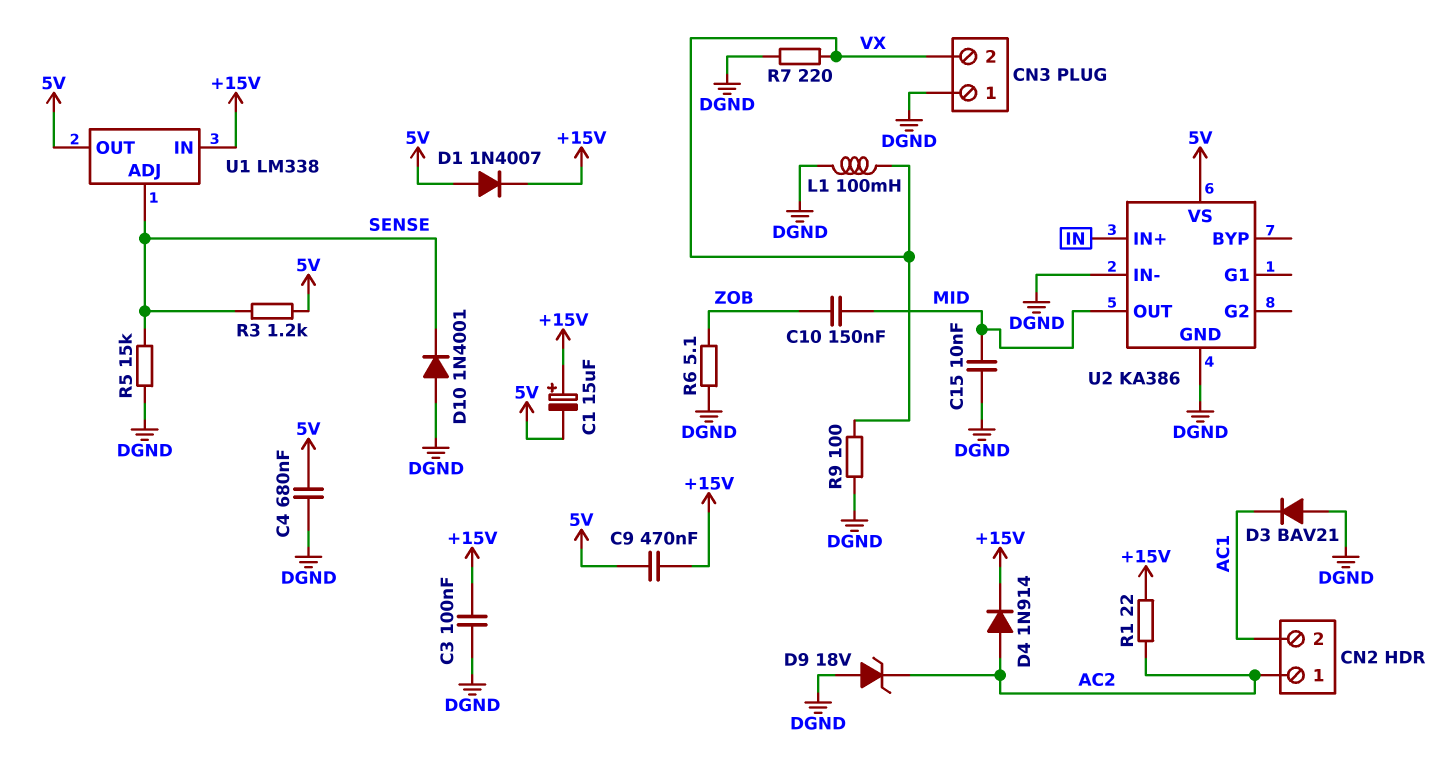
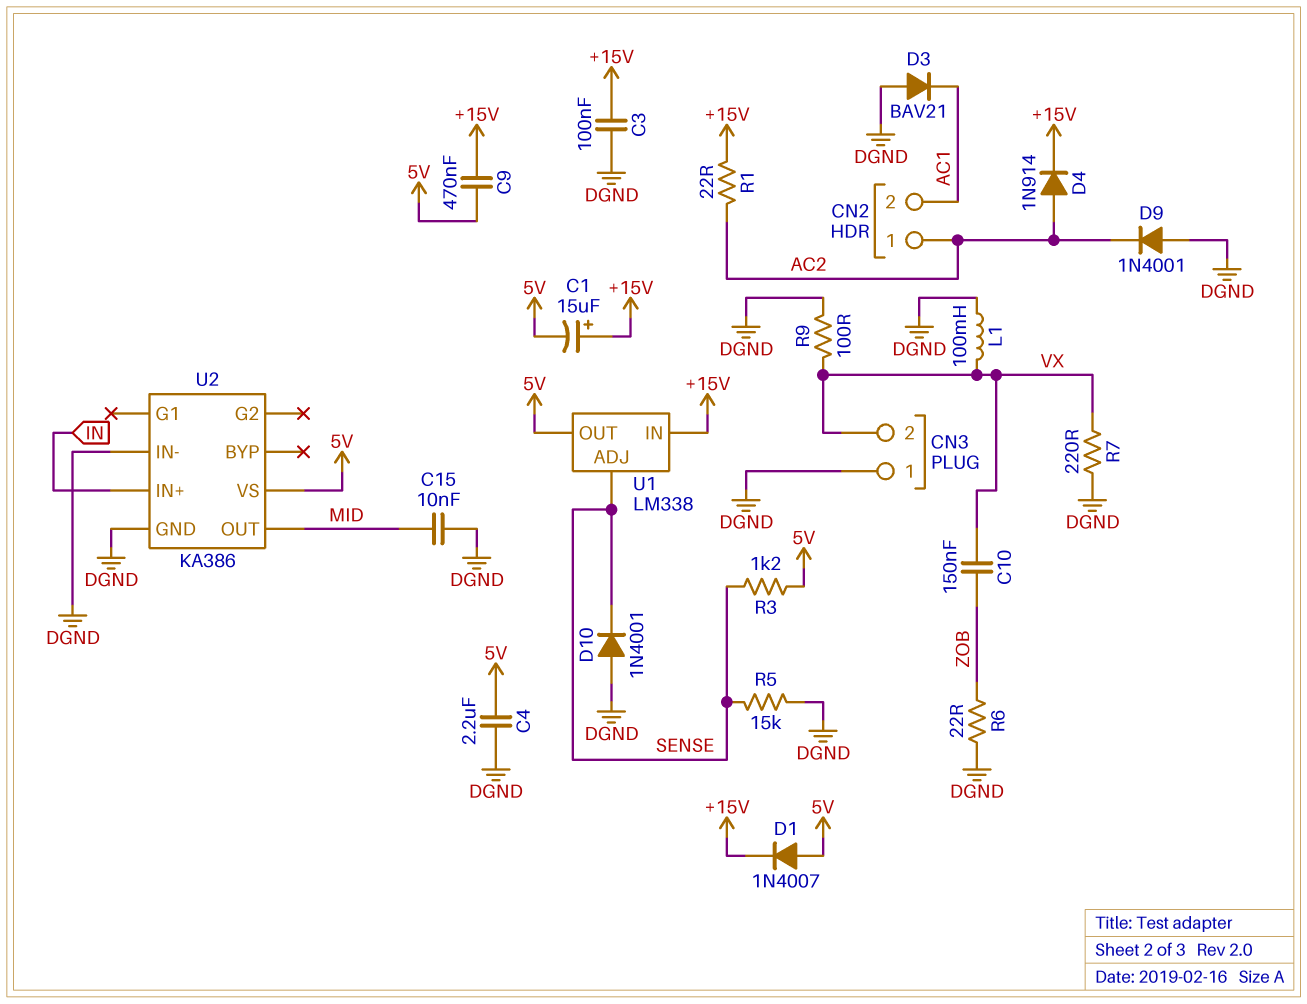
C4: 680nF (5V, DGND) -> 2.2uF (5V, DGND)
C10: 150nF (MID, ZOB) -> 150nF (VX, ZOB)
D9: zener 18V (A DGND, K AC2) -> diode 1N4001 (A DGND, K AC2)
R6: 5.1 (DGND, ZOB) -> 22 (DGND, ZOB)

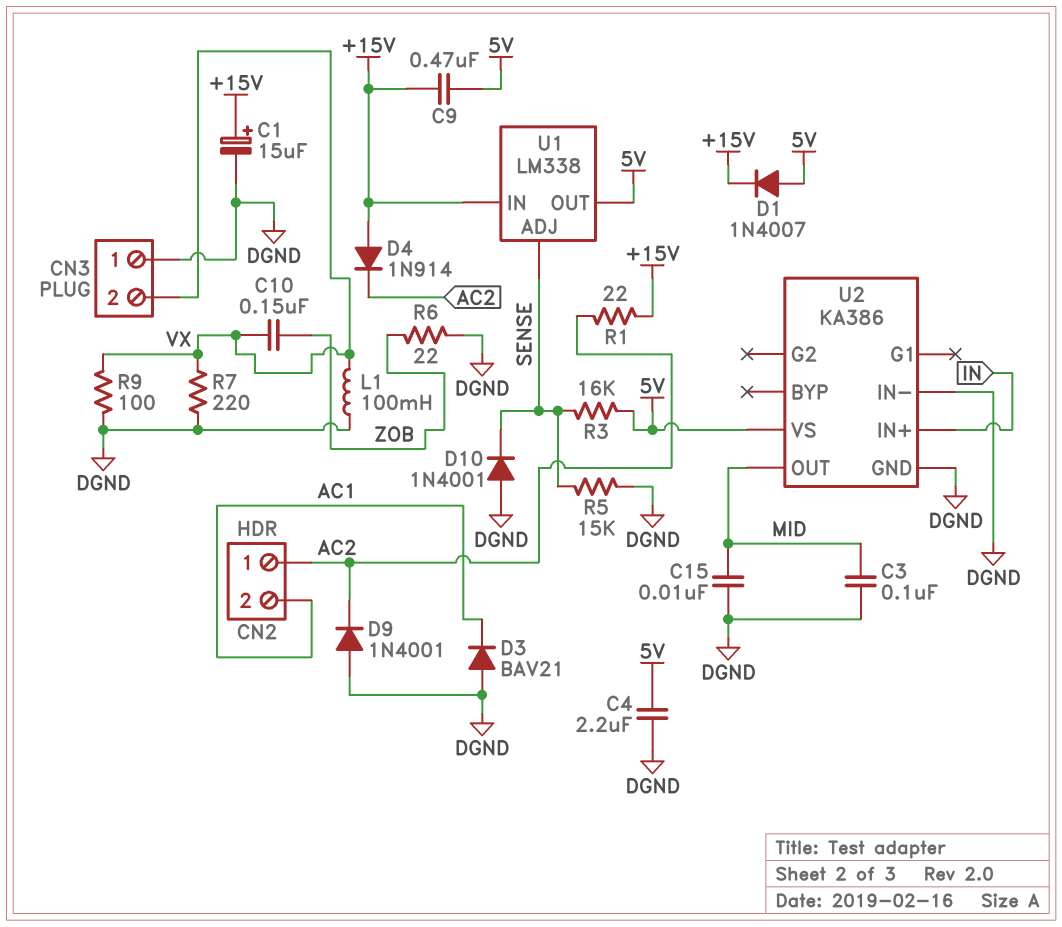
C1: 15uF (plus +15V, minus 5V) -> 15uF (plus +15V, minus DGND)
C3: 100nF (+15V, DGND) -> 100nF (DGND, MID)
D4: diode 1N914 (A AC2, K +15V) -> diode 1N914 (A +15V, K AC2)
R3: 1.2k (5V, SENSE) -> 16k (5V, SENSE)

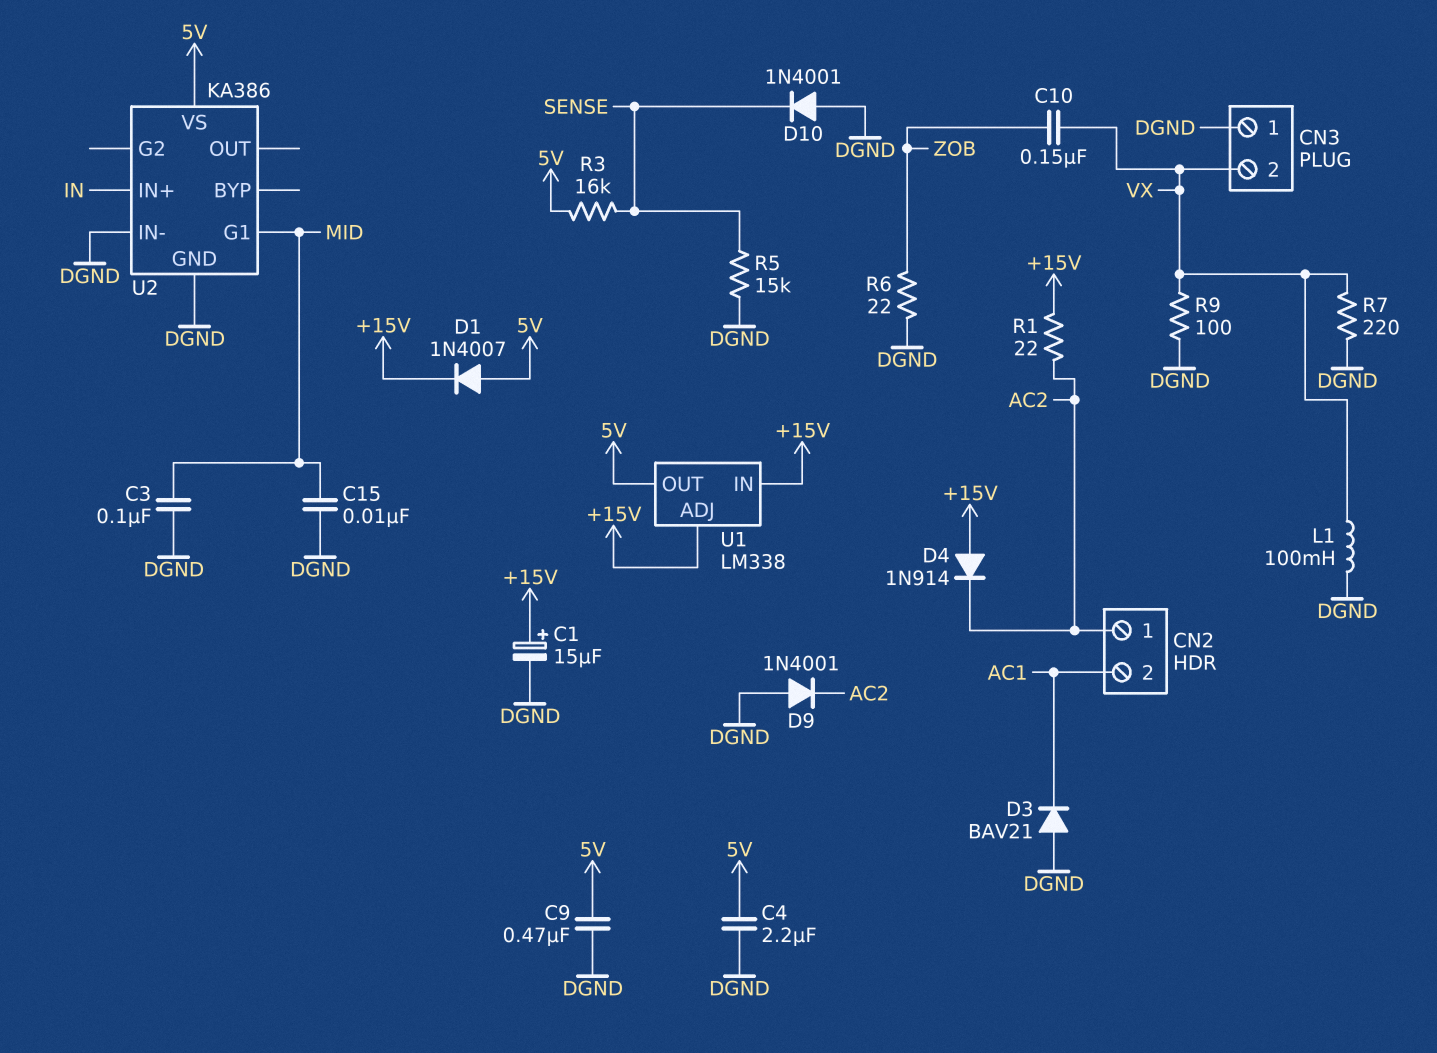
C9: 470nF (+15V, 5V) -> 470nF (5V, DGND)
U1 pin ADJ: SENSE -> +15V
U2 pin G1: none -> MID
U2 pin OUT: MID -> none

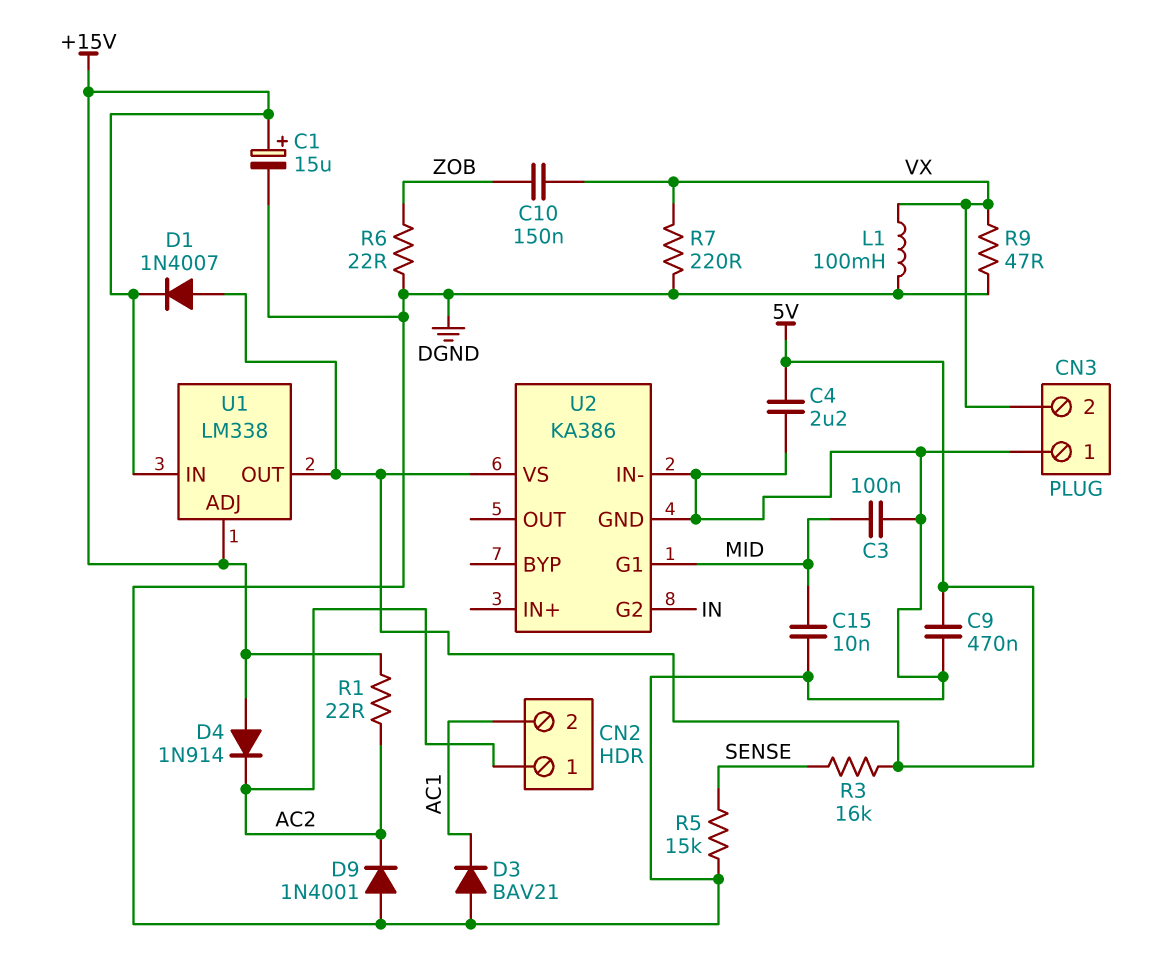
D10: diode 1N4001 (A DGND, K SENSE) -> none
R9: 100 (DGND, VX) -> 47 (DGND, VX)
U2 pin G2: none -> IN
U2 pin IN+: IN -> none

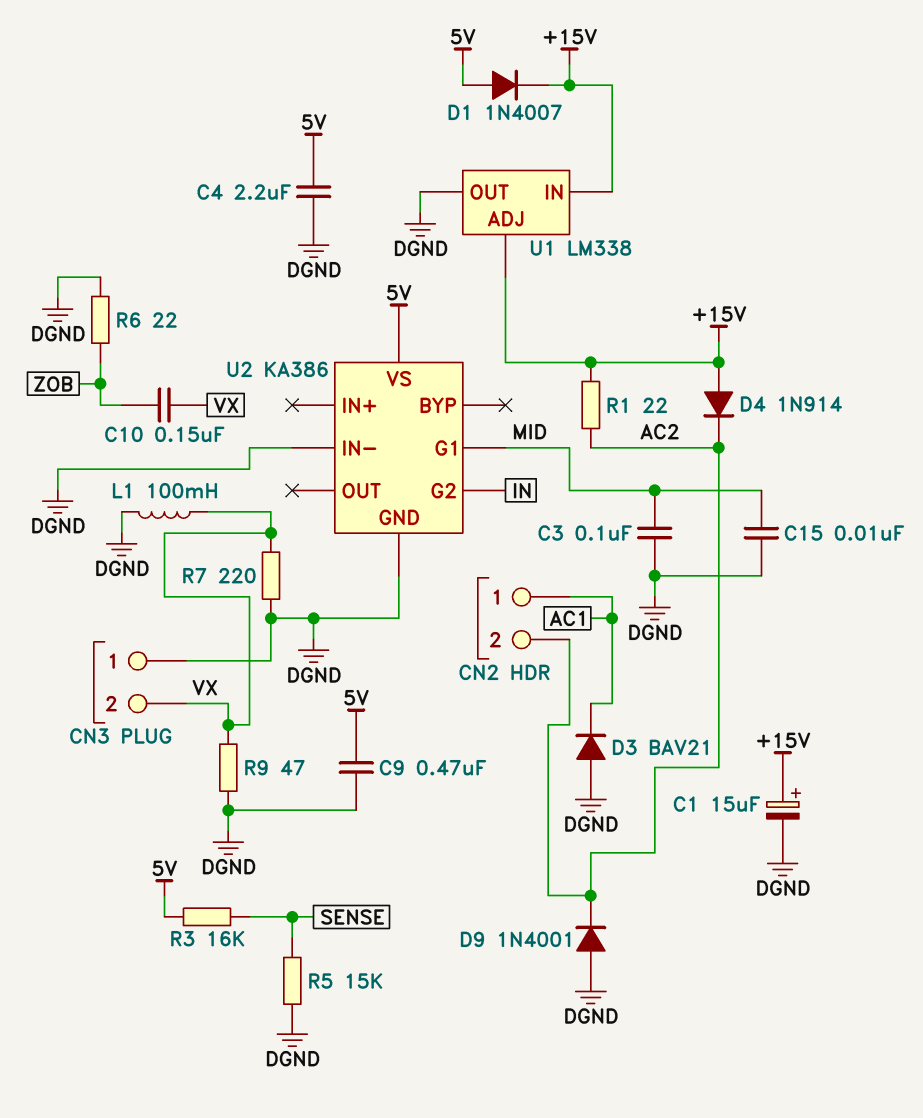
CN2 pin 1: AC2 -> AC1
CN2 pin 2: AC1 -> AC2
U1 pin OUT: 5V -> DGND

